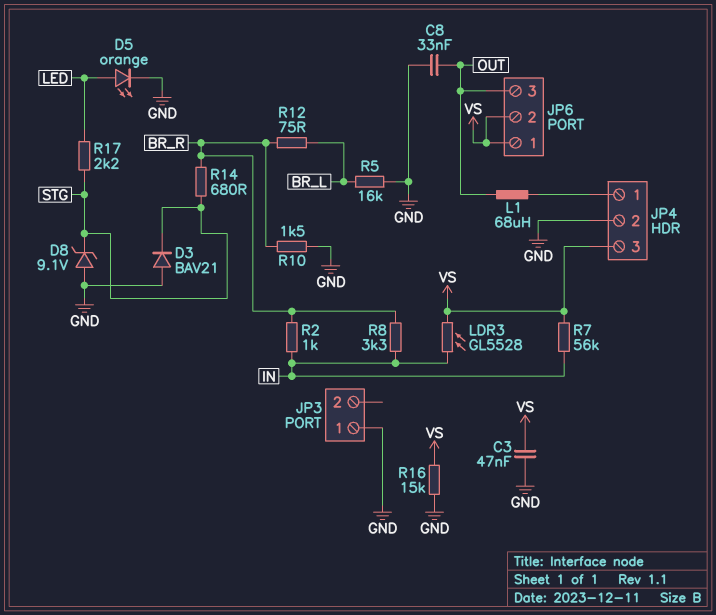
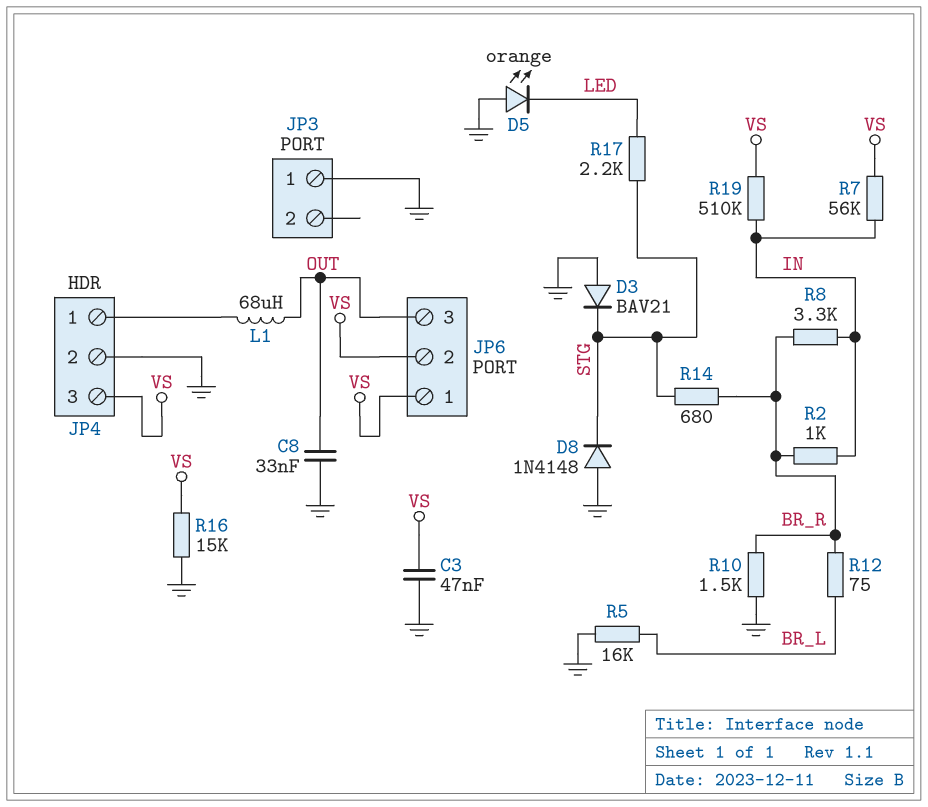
D5: LED orange (A LED, K GND) -> LED orange (A GND, K LED)
D8: zener 9.1V (A GND, K STG) -> diode 1N4148 (A GND, K STG)
LDR3: GL5528 (IN, VS) -> none
R19: none -> 510k (IN, VS)

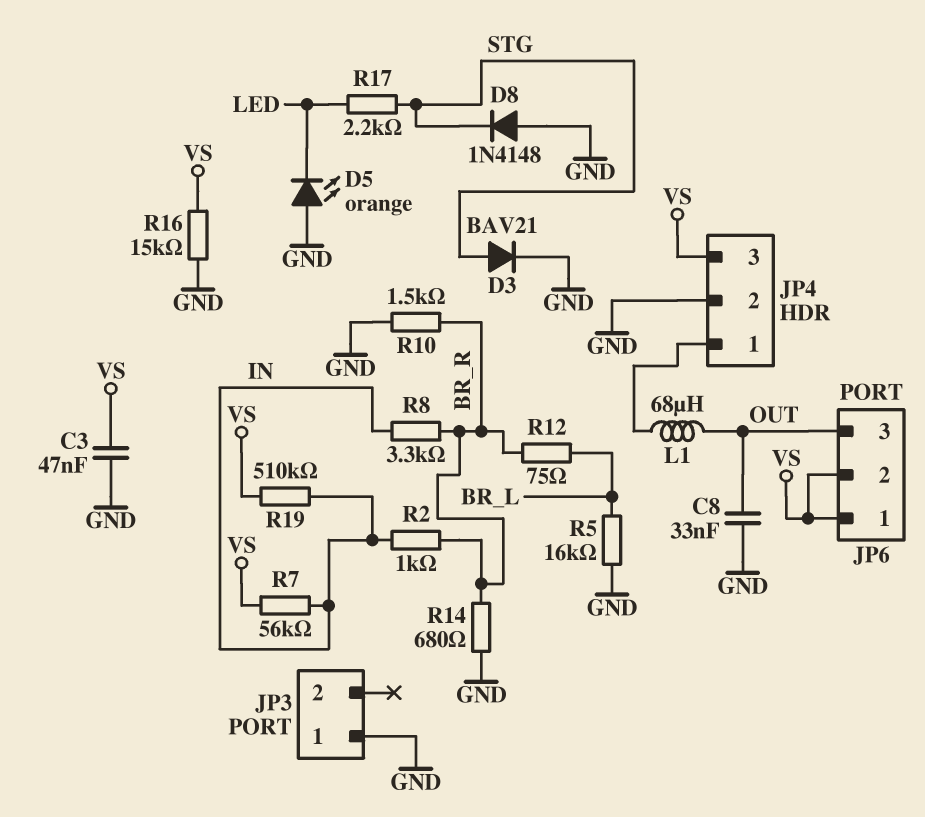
D3: diode BAV21 (A GND, K STG) -> diode BAV21 (A STG, K GND)
R14: 680 (BR_R, STG) -> 680 (BR_R, GND)

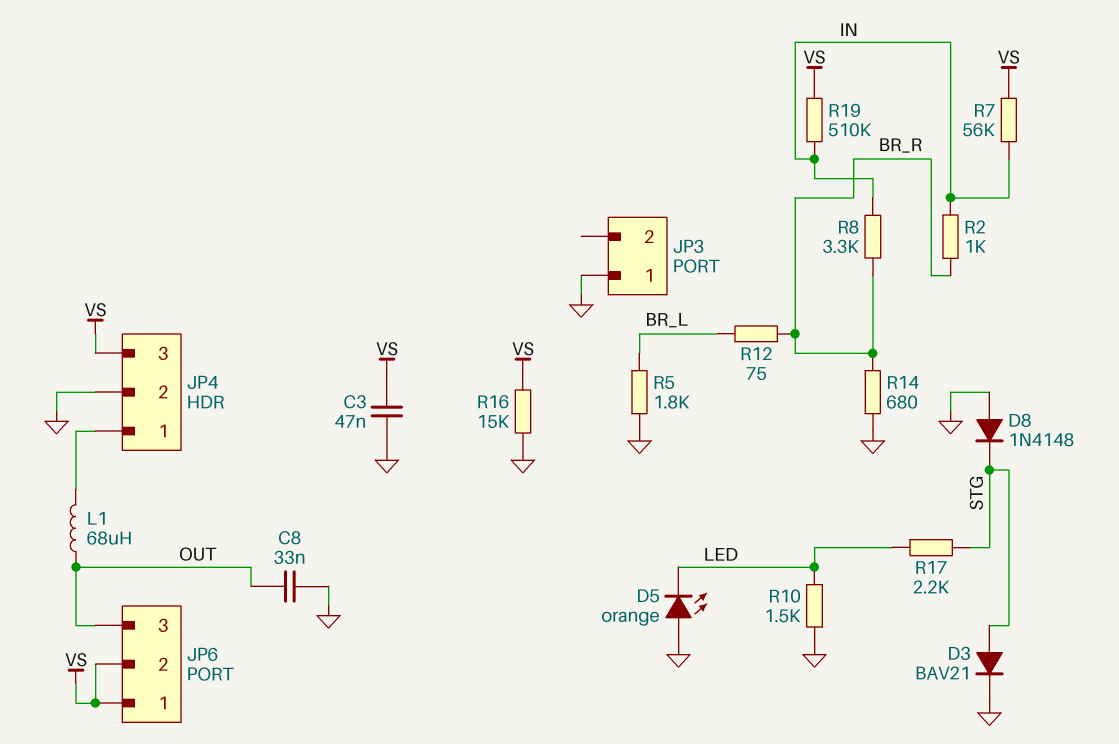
R5: 16k (BR_L, GND) -> 1.8k (BR_L, GND)
R10: 1.5k (BR_R, GND) -> 1.5k (GND, LED)

